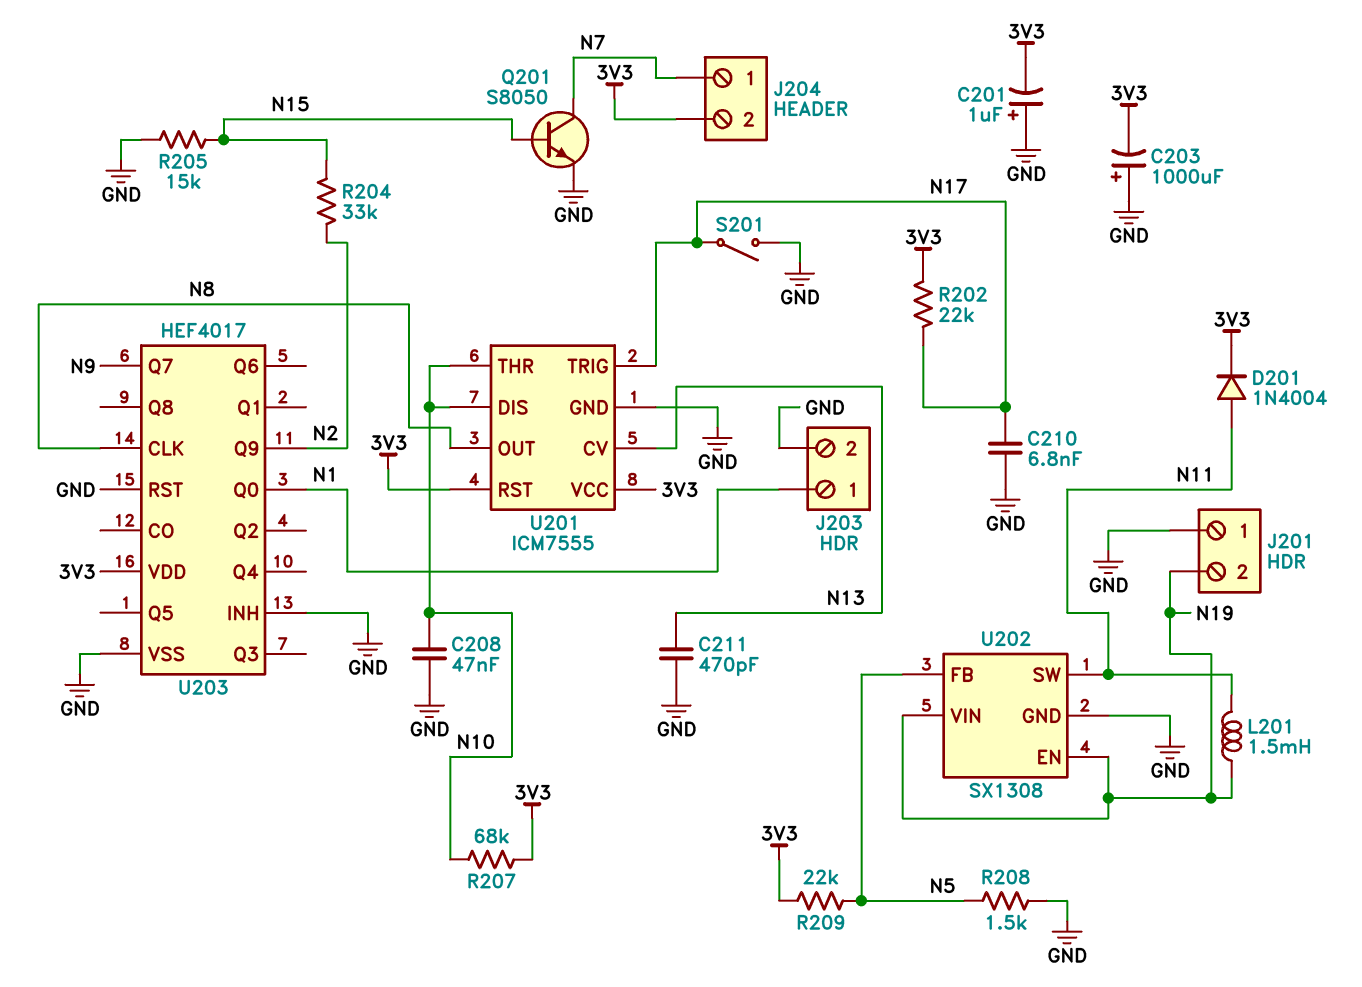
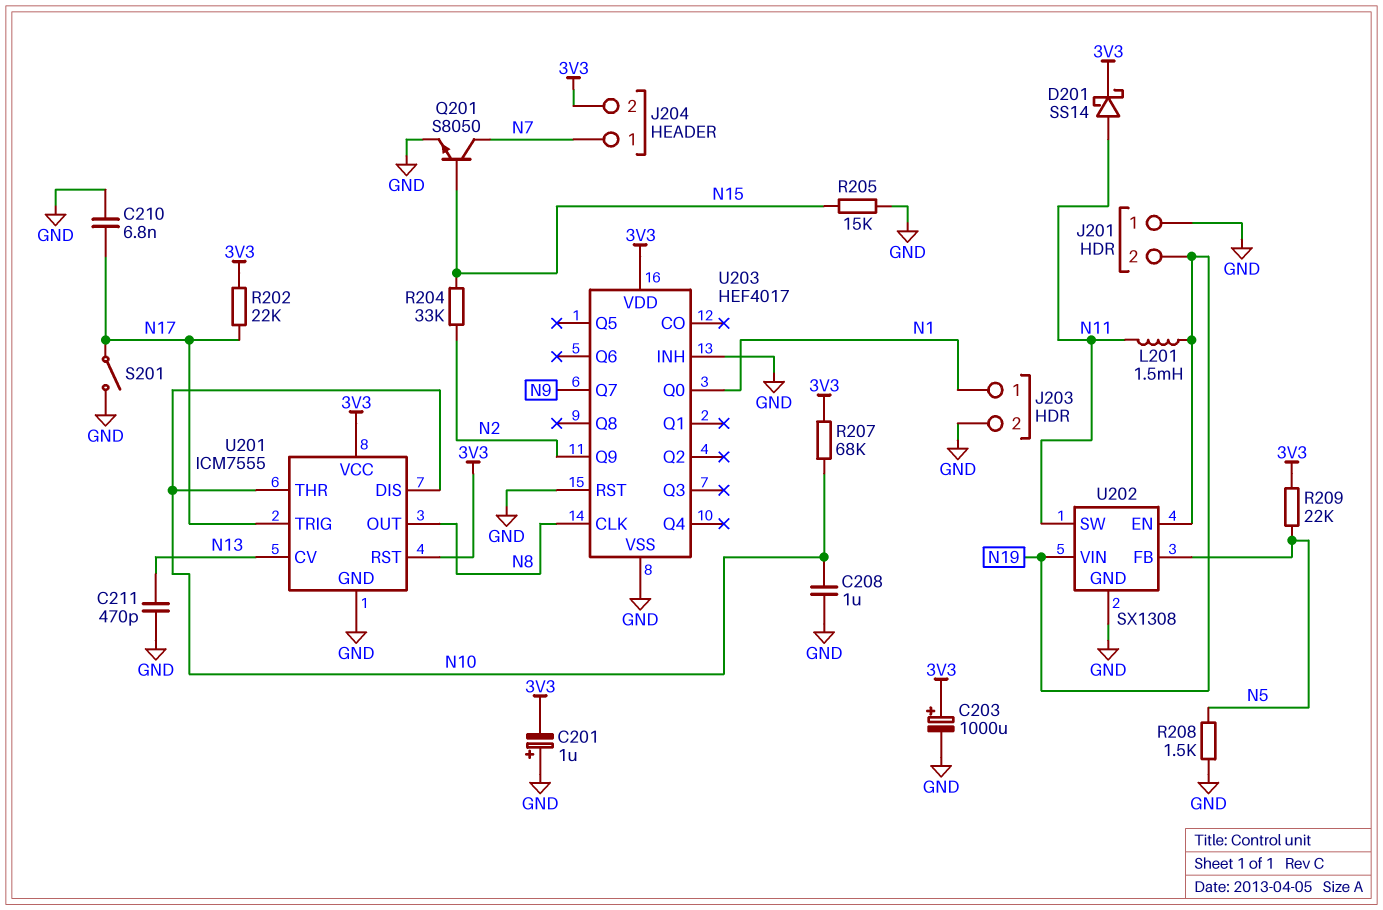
C203: 1000uF (plus GND, minus 3V3) -> 1000uF (plus 3V3, minus GND)
C208: 47nF (GND, N10) -> 1uF (GND, N10)
D201: diode 1N4004 (A N11, K 3V3) -> schottky SS14 (A N11, K 3V3)

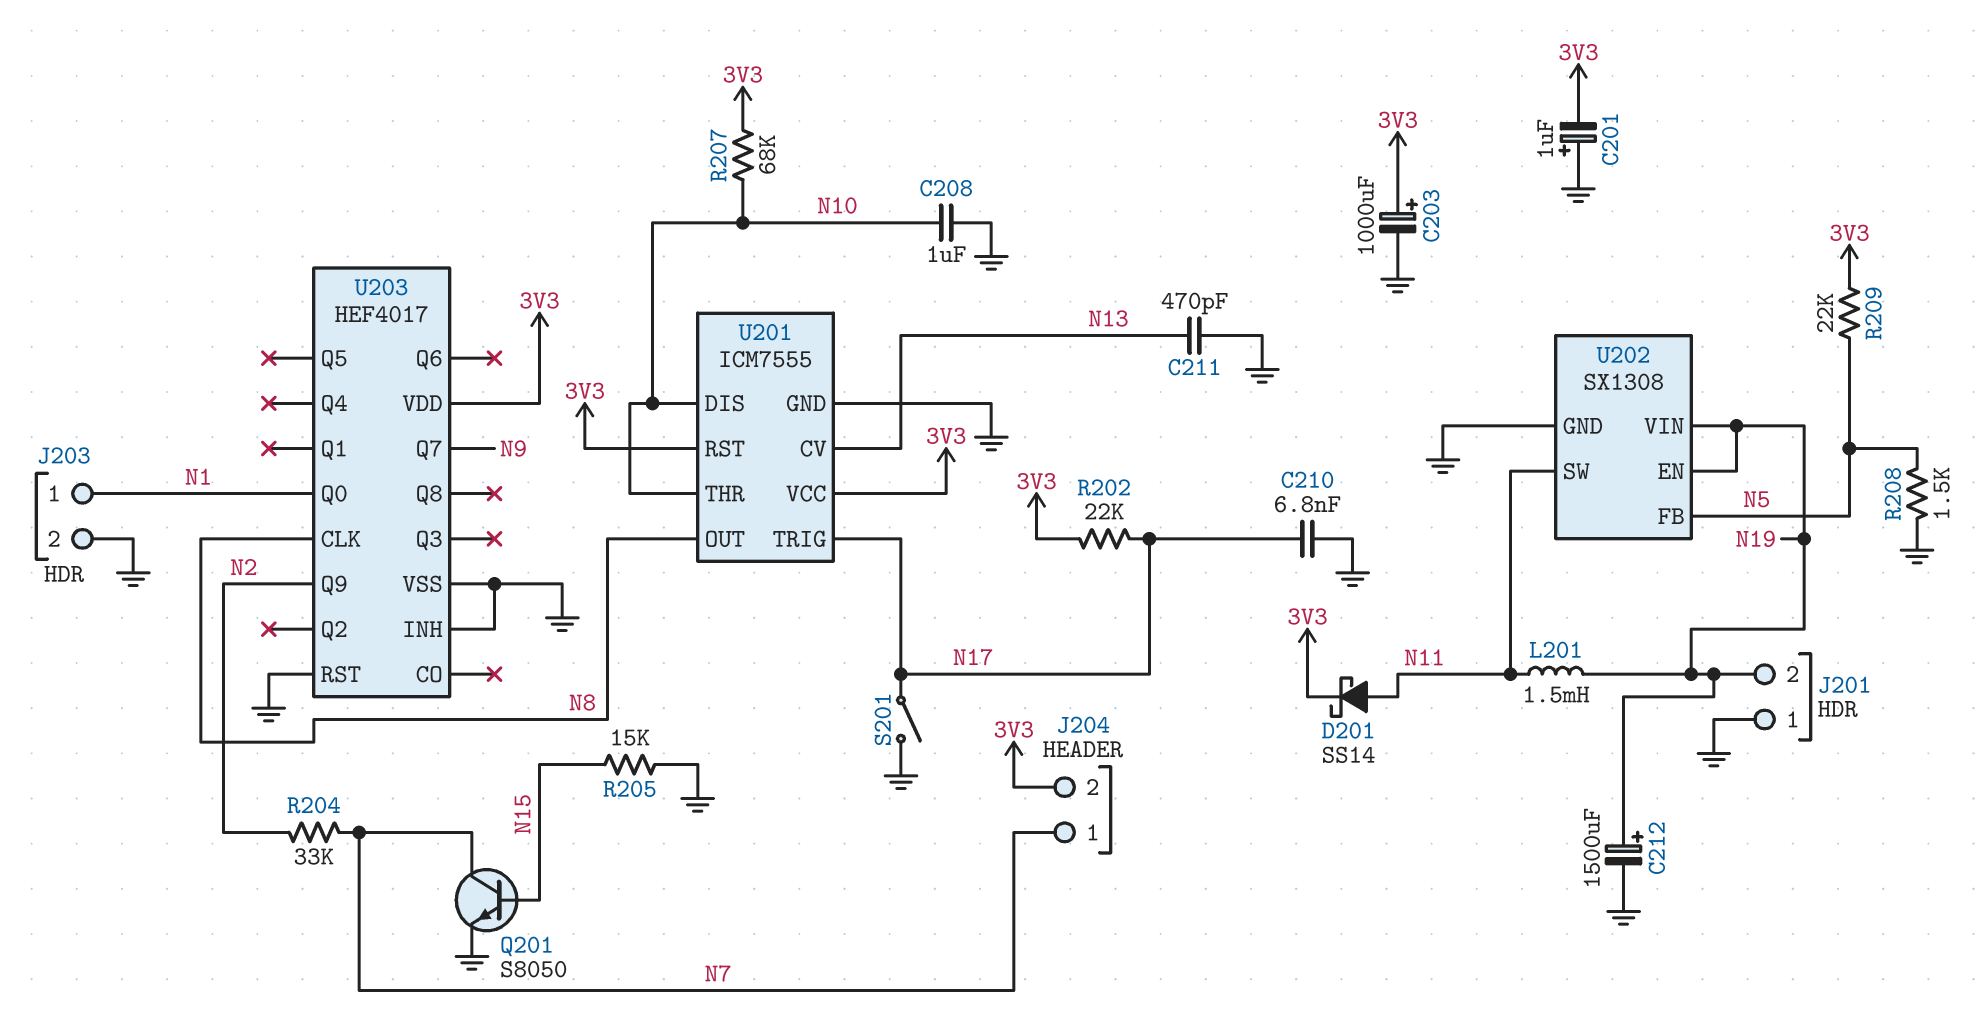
C212: none -> 1500uF (plus N19, minus GND)
R204: 33k (N2, N15) -> 33k (N2, N7)

